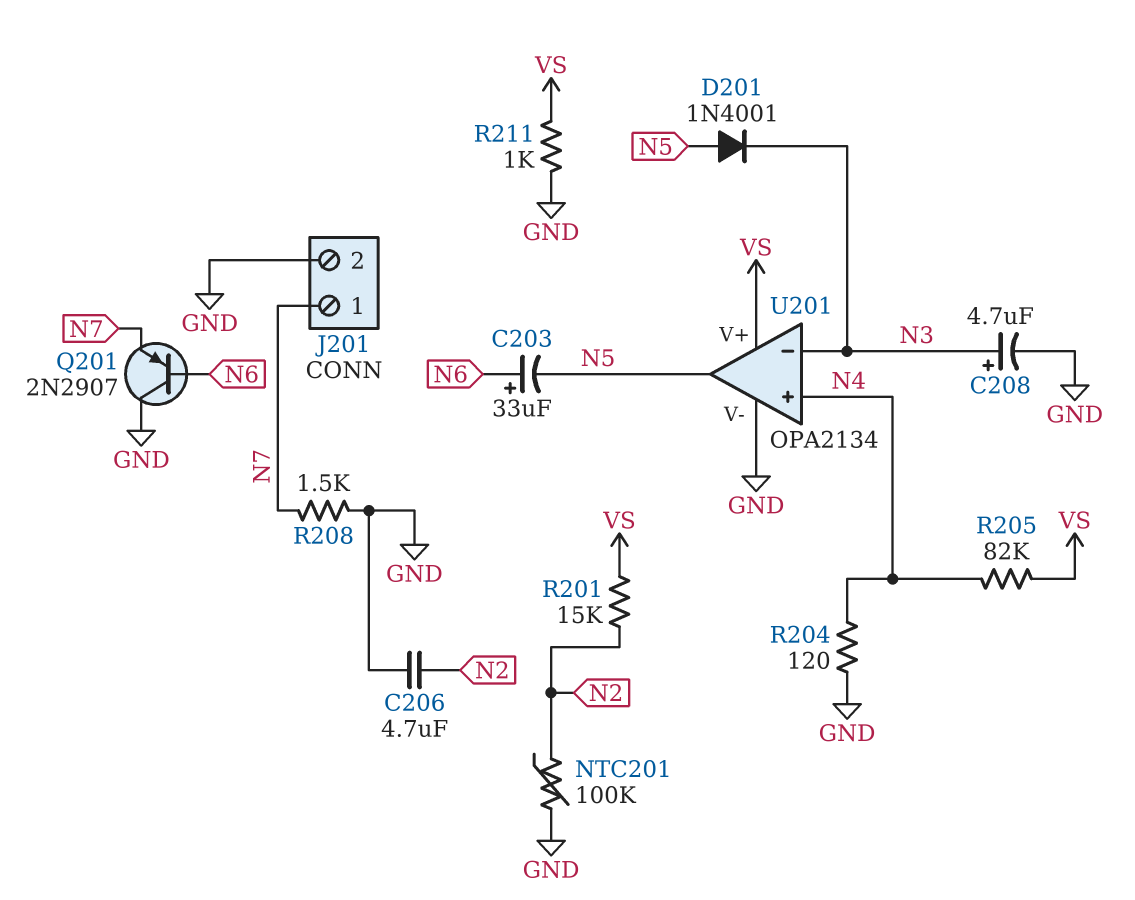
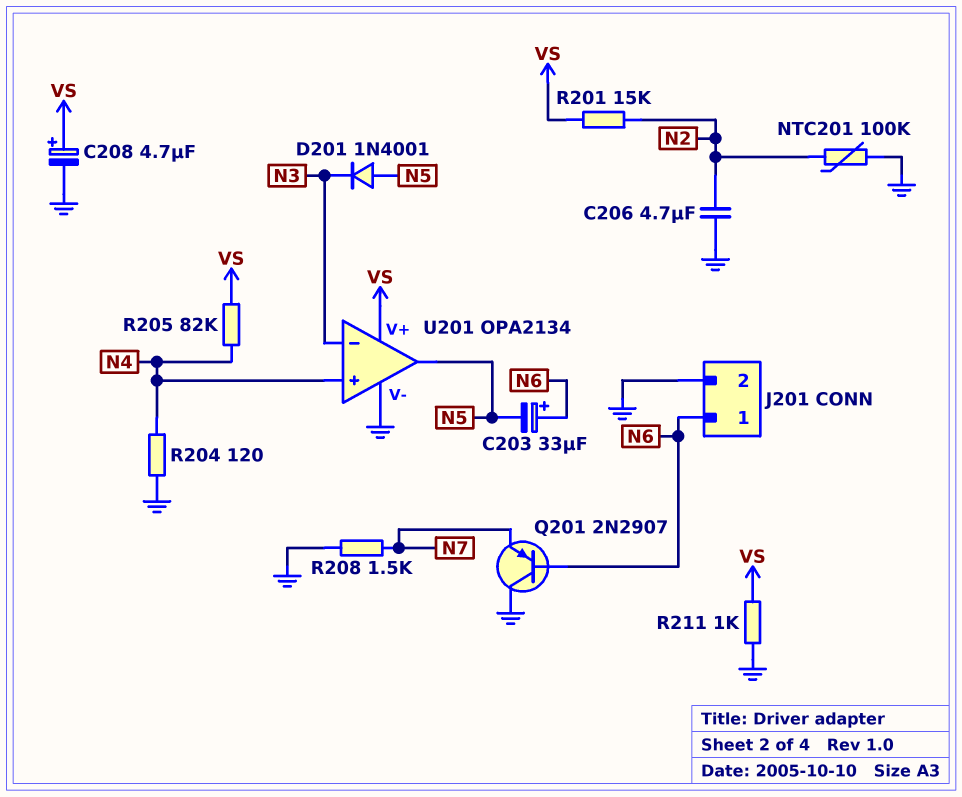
C208: 4.7uF (plus N3, minus GND) -> 4.7uF (plus VS, minus GND)
J201 pin 1: N7 -> N6

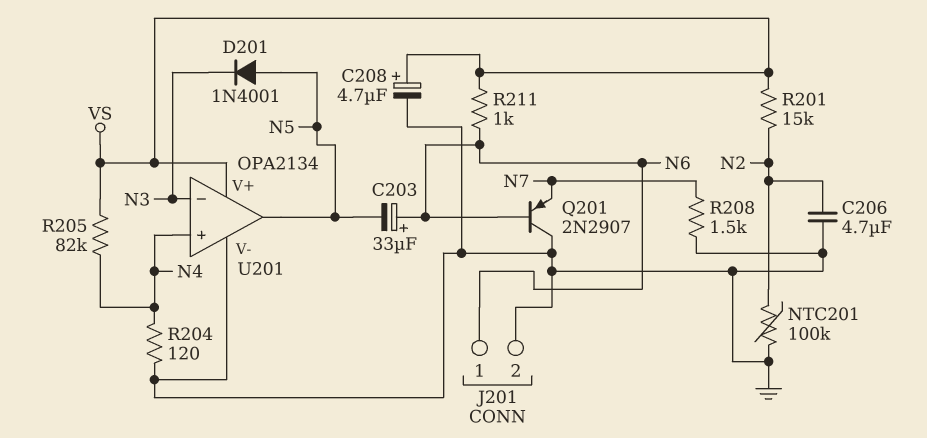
R211: 1k (GND, VS) -> 1k (N6, VS)

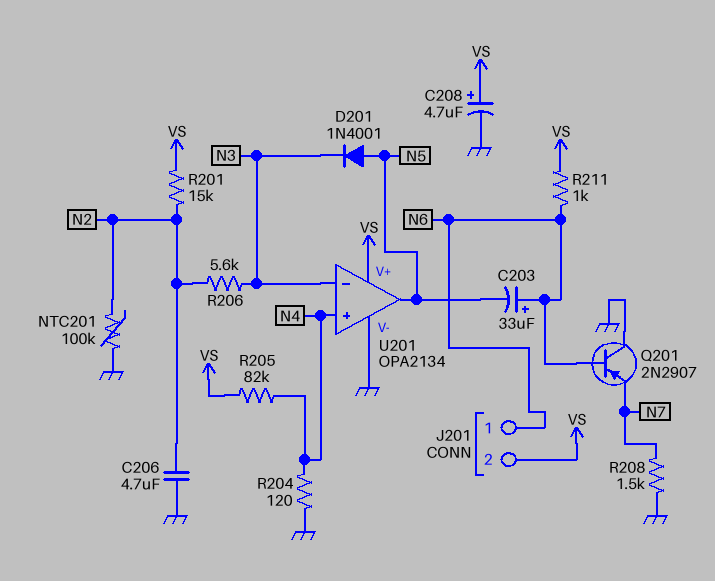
J201 pin 2: GND -> VS
R206: none -> 5.6k (N2, N3)

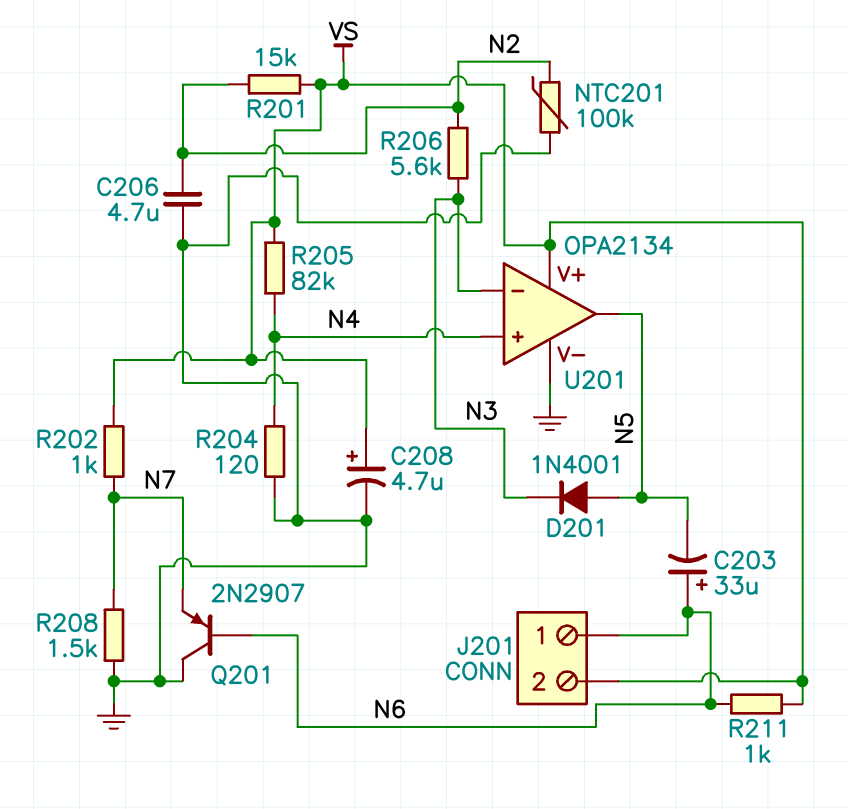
R202: none -> 1k (N7, VS)

